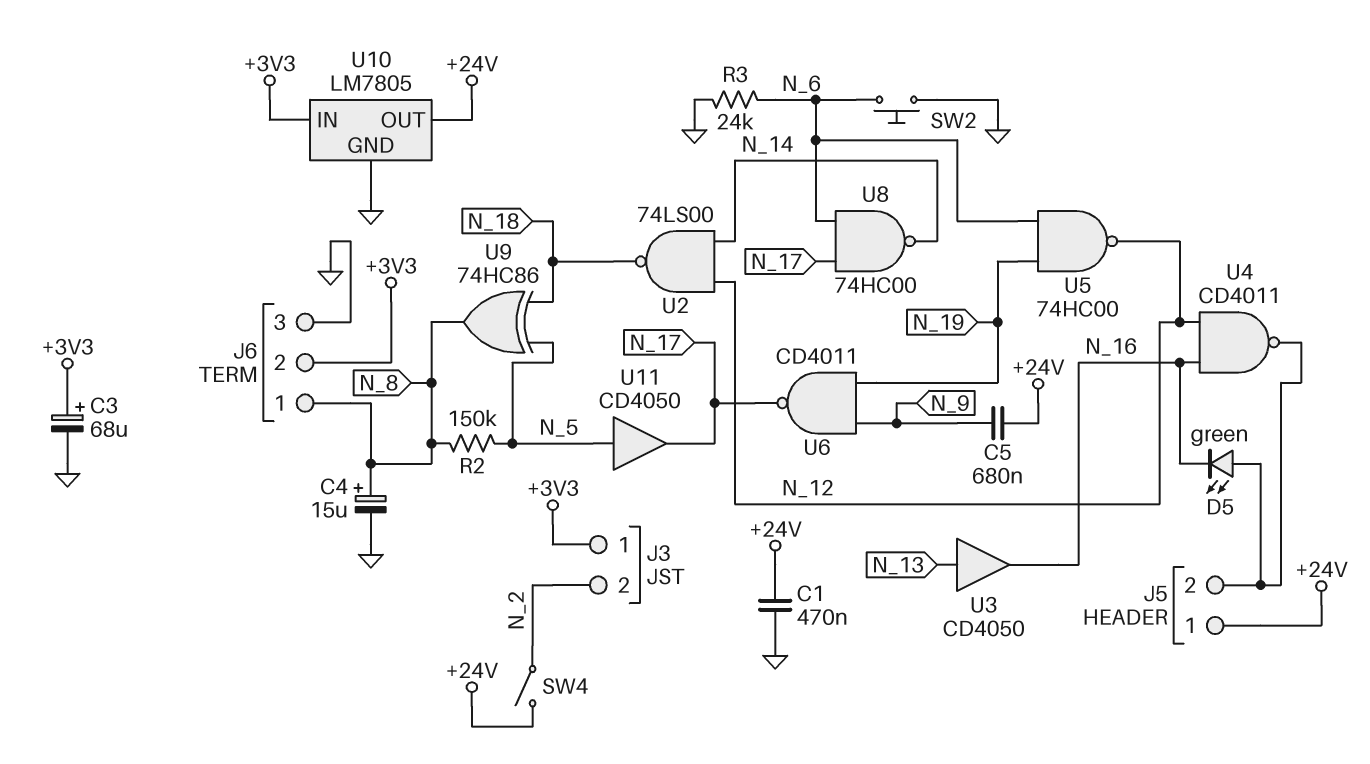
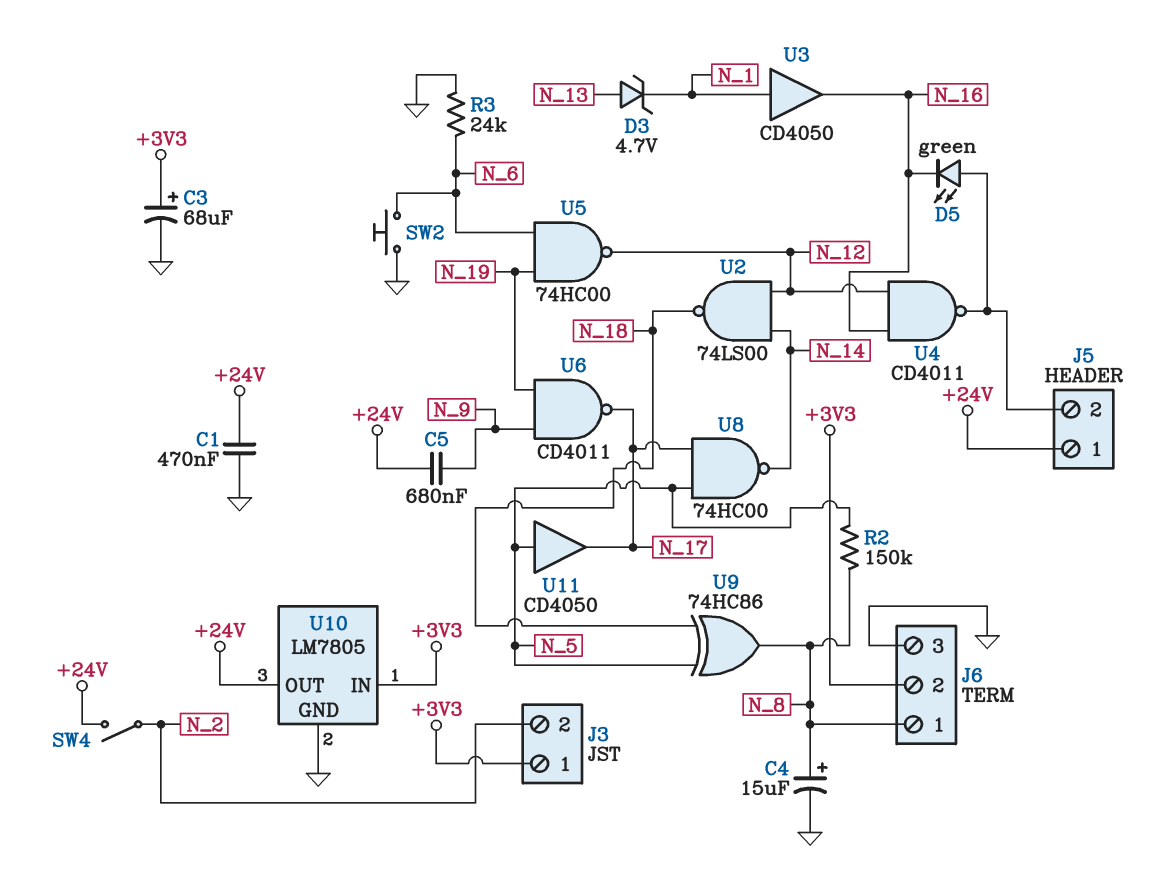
D3: none -> zener 4.7V (A N_13, K N_1)
U3: buffer CD4050 (in N_13, out N_16) -> buffer CD4050 (in N_1, out N_16)
U8: NAND 74HC00 (in N_6, in N_17, out N_14) -> NAND 74HC00 (in N_5, in N_17, out N_14)

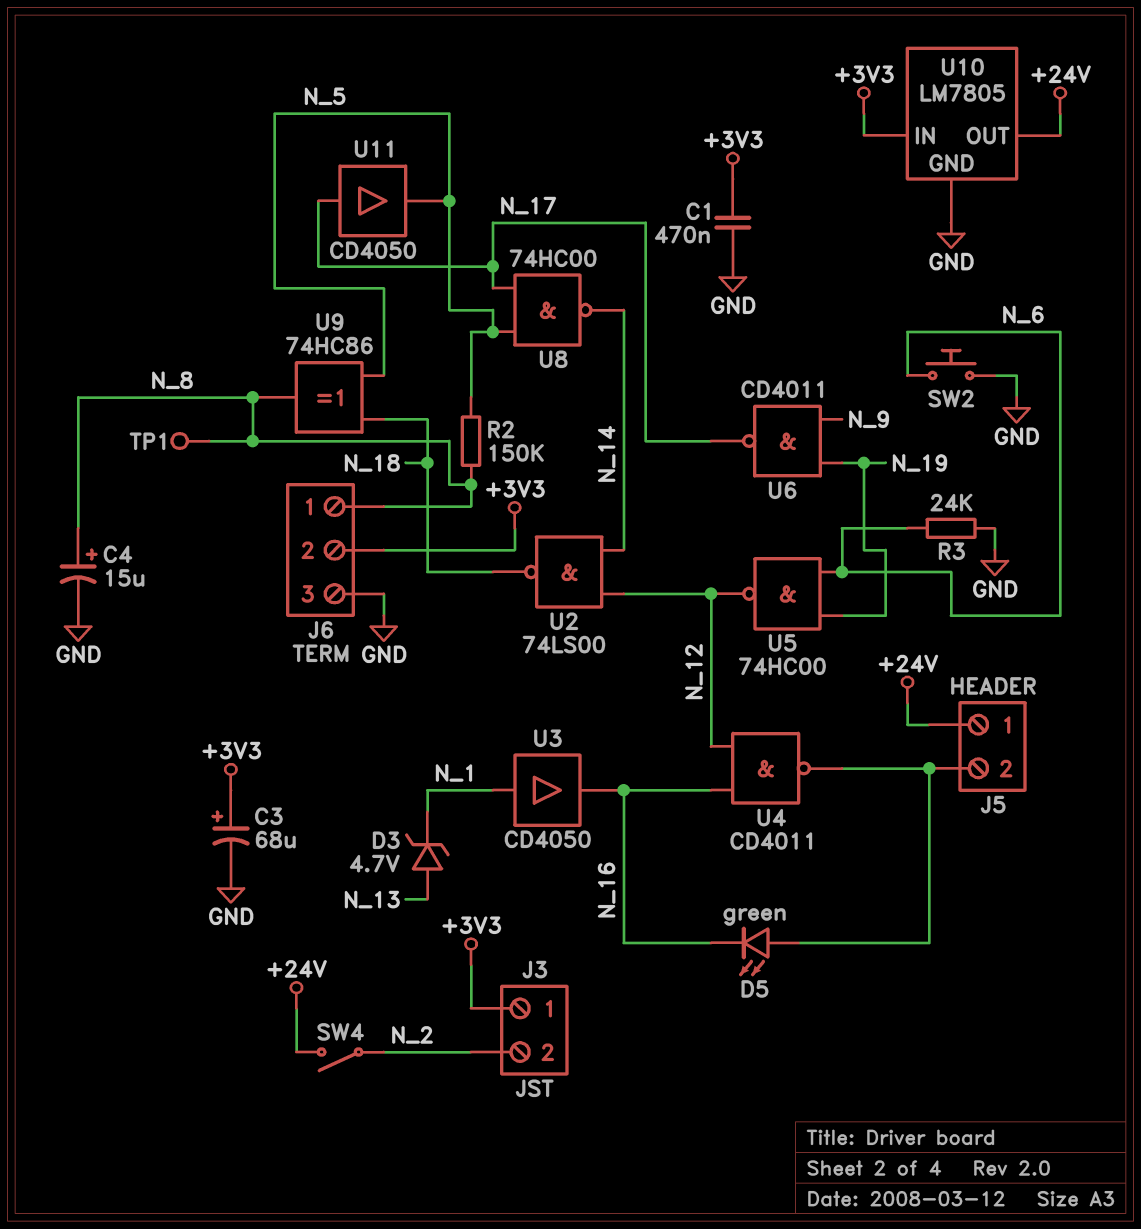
C1: 470nF (+24V, GND) -> 470nF (+3V3, GND)
C5: 680nF (+24V, N_9) -> none
TP1: none -> test point (N_8)
U11: buffer CD4050 (in N_5, out N_17) -> buffer CD4050 (in N_17, out N_5)

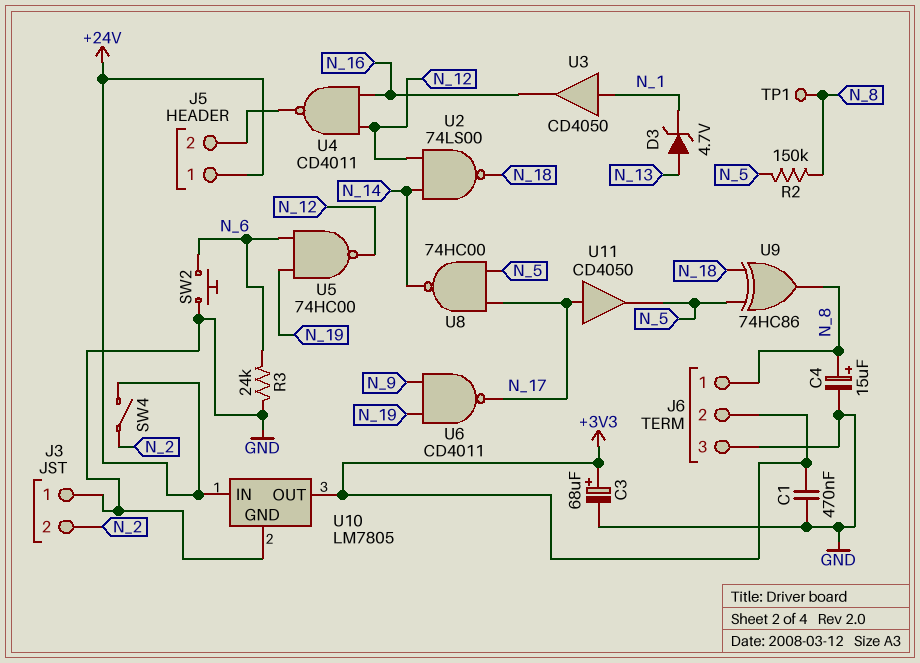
D5: LED green (A J5/2, K N_16) -> none
J3 pin 1: +3V3 -> GND
U10 pin IN: +3V3 -> +24V
U10 pin OUT: +24V -> +3V3

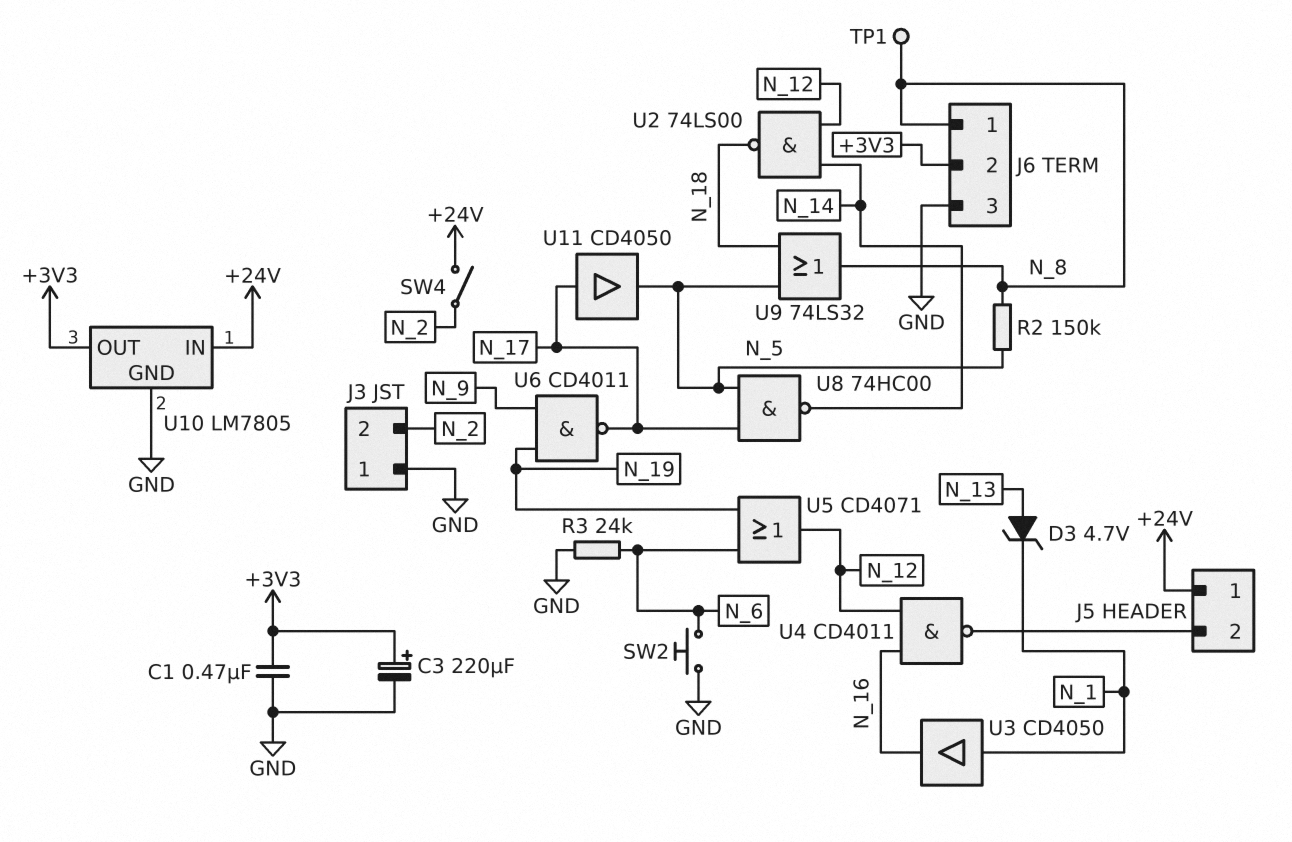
C3: 68uF (plus +3V3, minus GND) -> 220uF (plus +3V3, minus GND)
C4: 15uF (plus N_8, minus GND) -> none
U5: NAND 74HC00 (in N_6, in N_19, out N_12) -> OR CD4071 (in N_6, in N_19, out N_12)
U9: XOR 74HC86 (in N_5, in N_18, out N_8) -> OR 74LS32 (in N_5, in N_18, out N_8)

